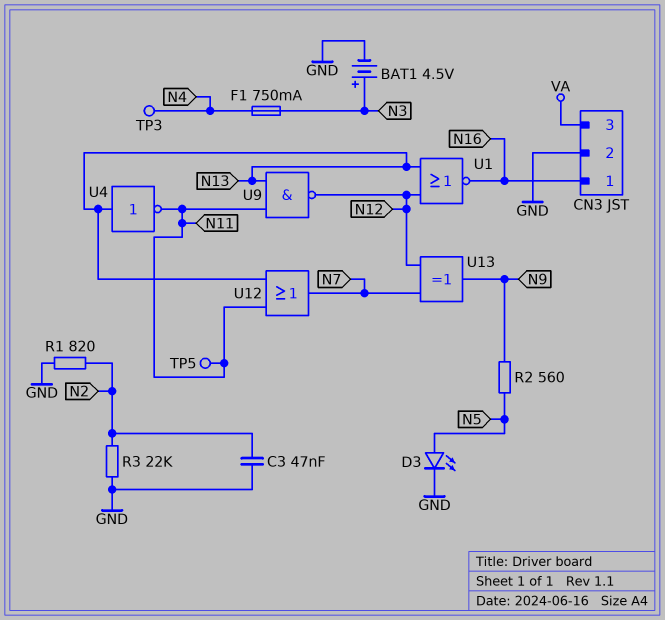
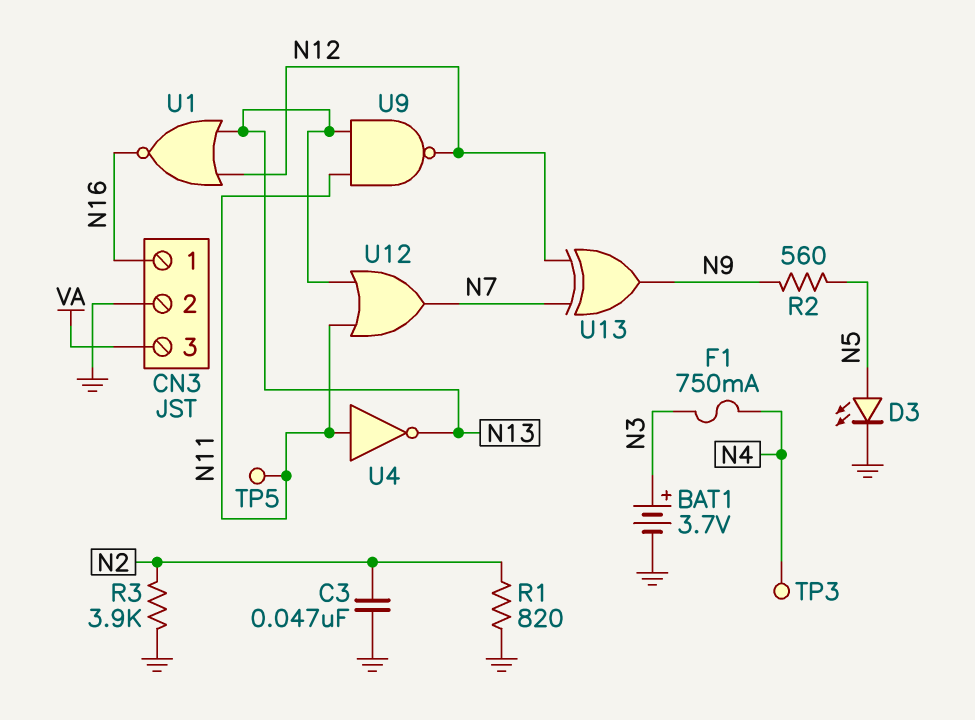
BAT1: 4.5V (plus N3, minus GND) -> 3.7V (plus N3, minus GND)
R3: 22k (GND, N2) -> 3.9k (GND, N2)
U4: NOT (in N13, out N11) -> NOT (in N11, out N13)

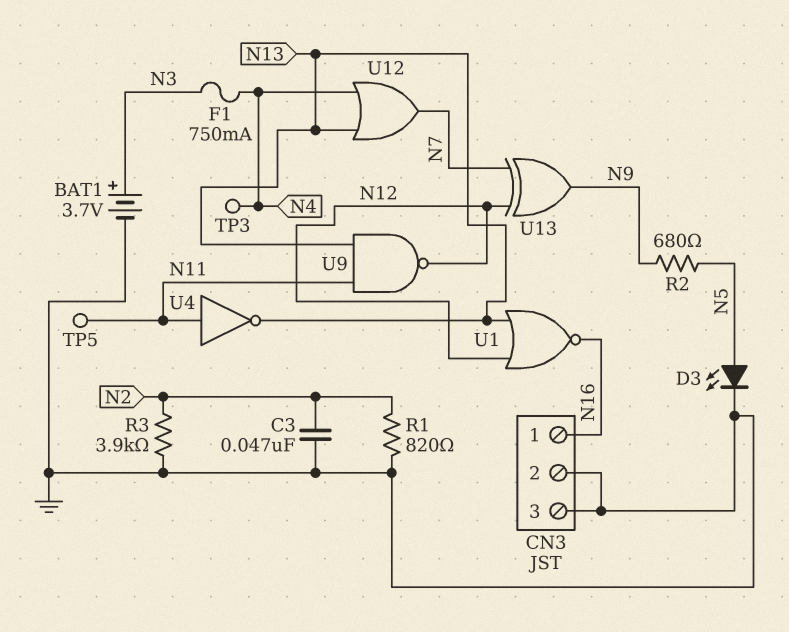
CN3 pin 3: VA -> GND
R2: 560 (N5, N9) -> 680 (N5, N9)
U12: OR (in N11, in N13, out N7) -> OR (in N4, in N13, out N7)

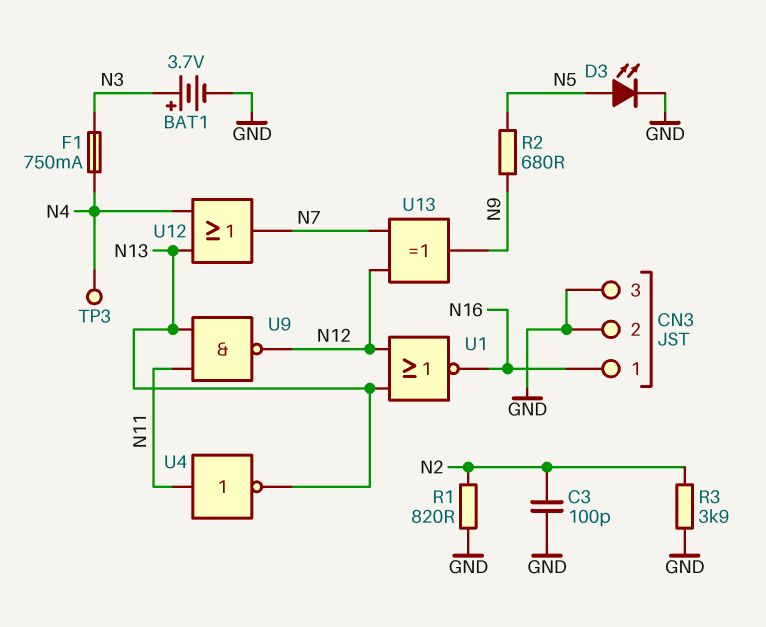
C3: 47nF (GND, N2) -> 100pF (GND, N2)
TP5: test point (N11) -> none

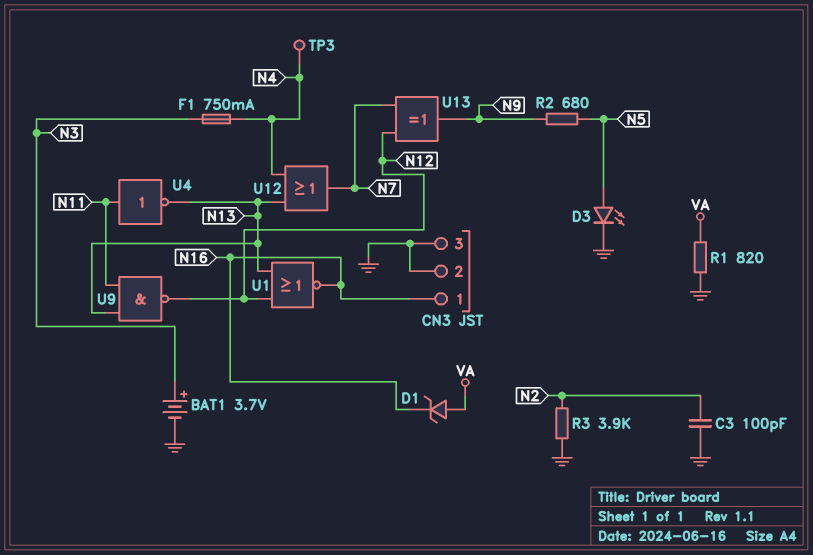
D1: none -> zener (A VA, K N16)
R1: 820 (GND, N2) -> 820 (GND, VA)

